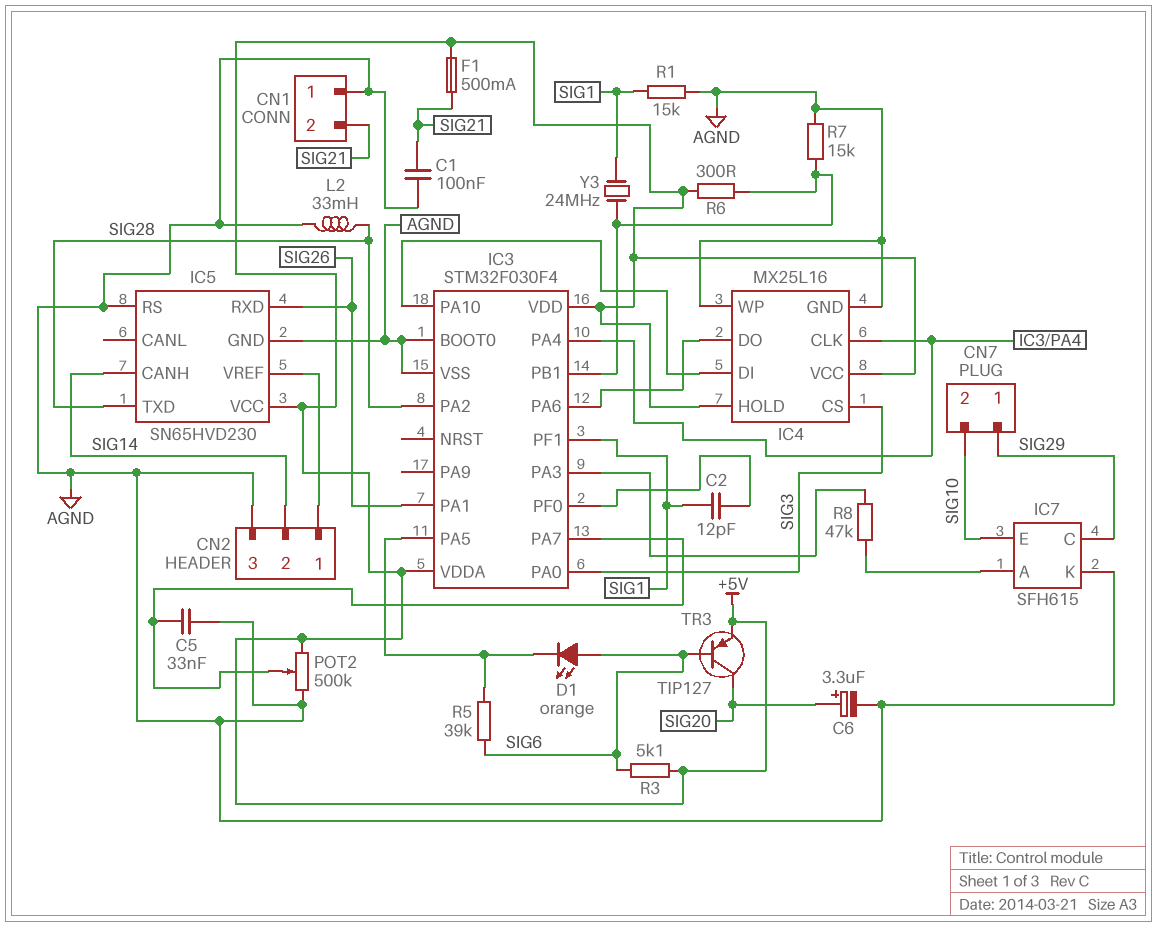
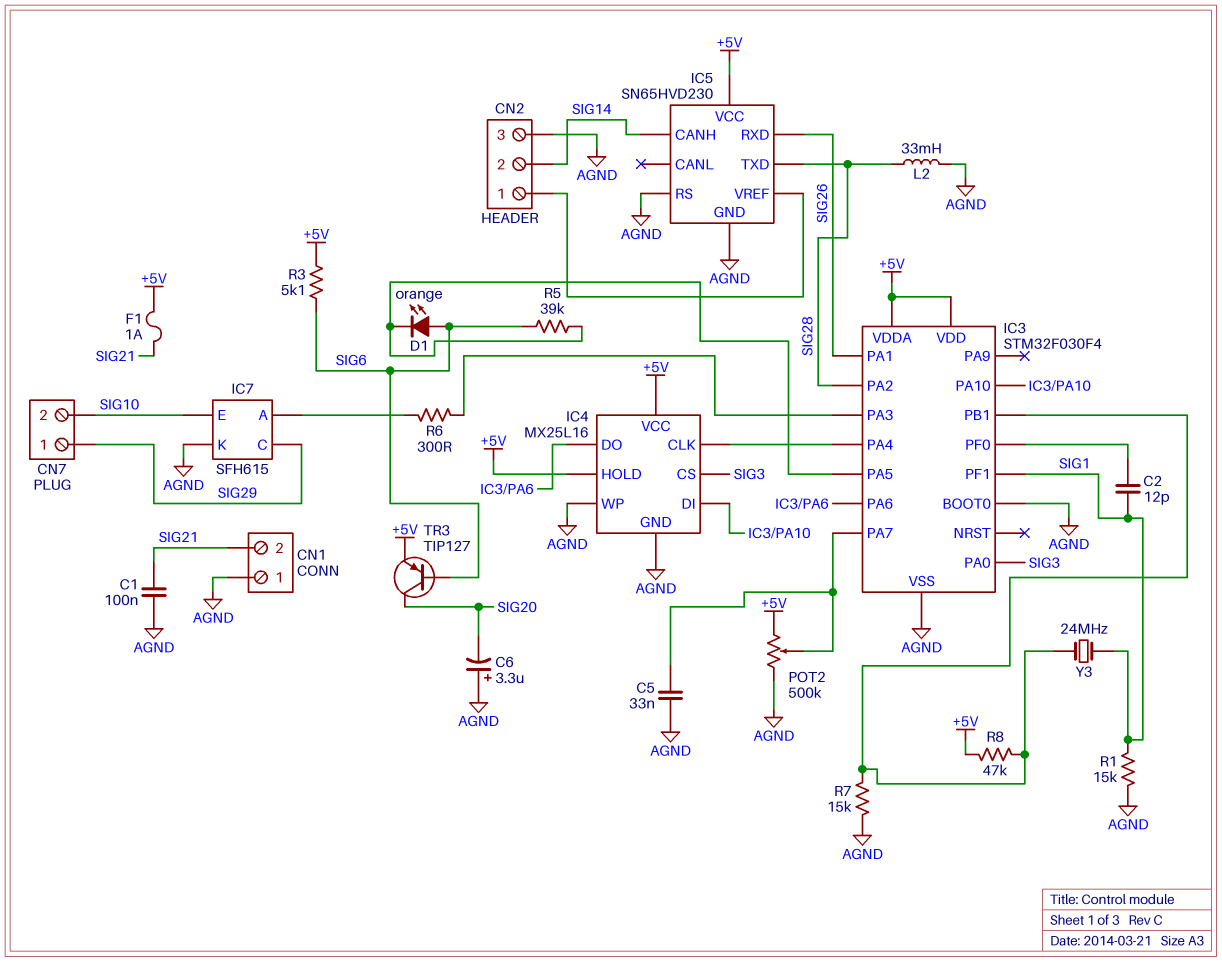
C6: 3.3uF (plus SIG20, minus AGND) -> 3.3uF (plus AGND, minus SIG20)
F1: 500mA (+5V, SIG21) -> 1A (+5V, SIG21)
R6: 300 (+5V, IC3/PB1) -> 300 (IC3/PA3, IC7/A)
R8: 47k (IC3/PA3, IC7/A) -> 47k (+5V, IC3/PB1)

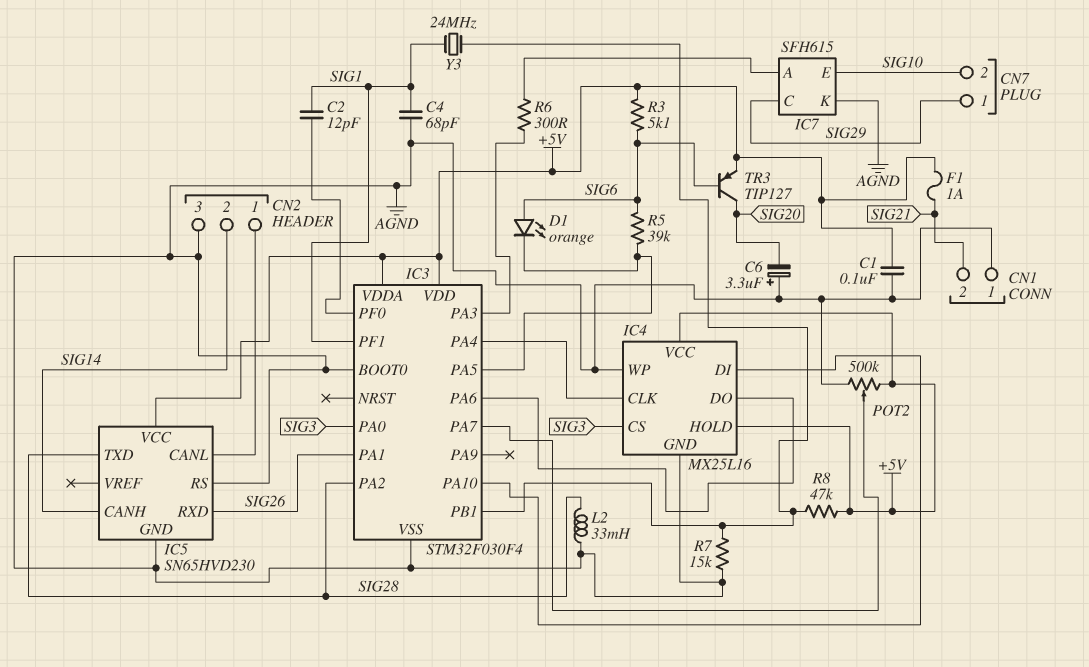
C1: 100nF (AGND, SIG21) -> 100nF (+5V, AGND)
C4: none -> 68pF (AGND, SIG1)
C5: 33nF (AGND, IC3/PA7) -> none
IC5 pin CANL: none -> CN2/1
IC5 pin VREF: CN2/1 -> none
R1: 15k (AGND, SIG1) -> none

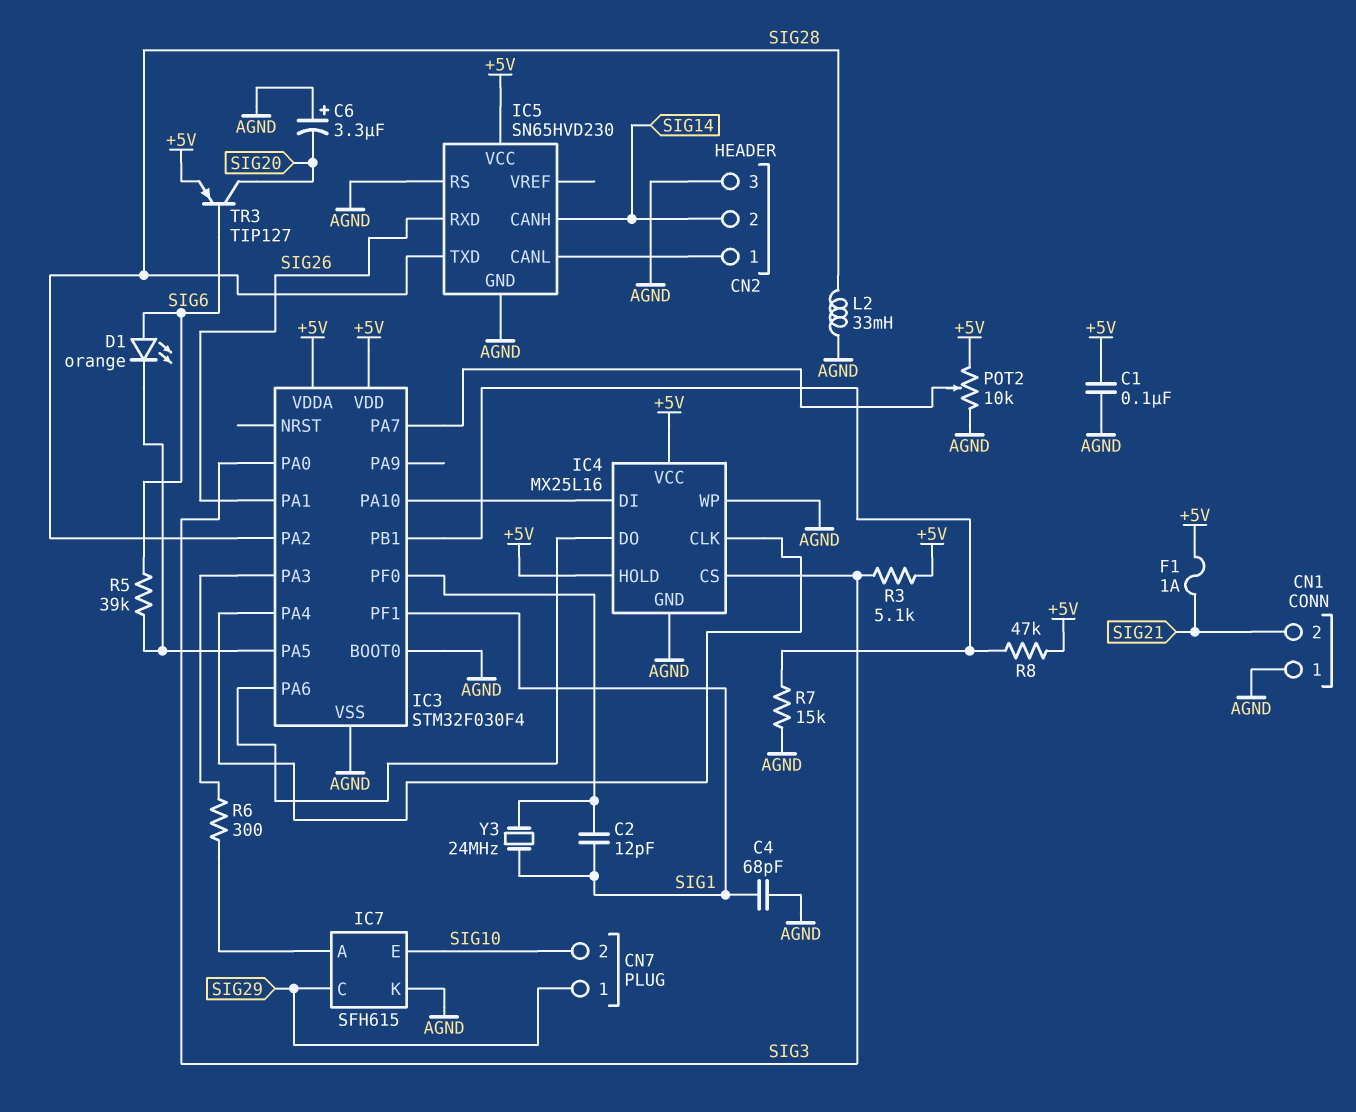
POT2: 500k (+5V, AGND, wiper IC3/PA7) -> 10k (+5V, AGND, wiper IC3/PA7)
R3: 5.1k (+5V, SIG6) -> 5.1k (+5V, SIG3)
Y3: 24MHz (IC3/PB1, SIG1) -> 24MHz (IC3/PF0, SIG1)

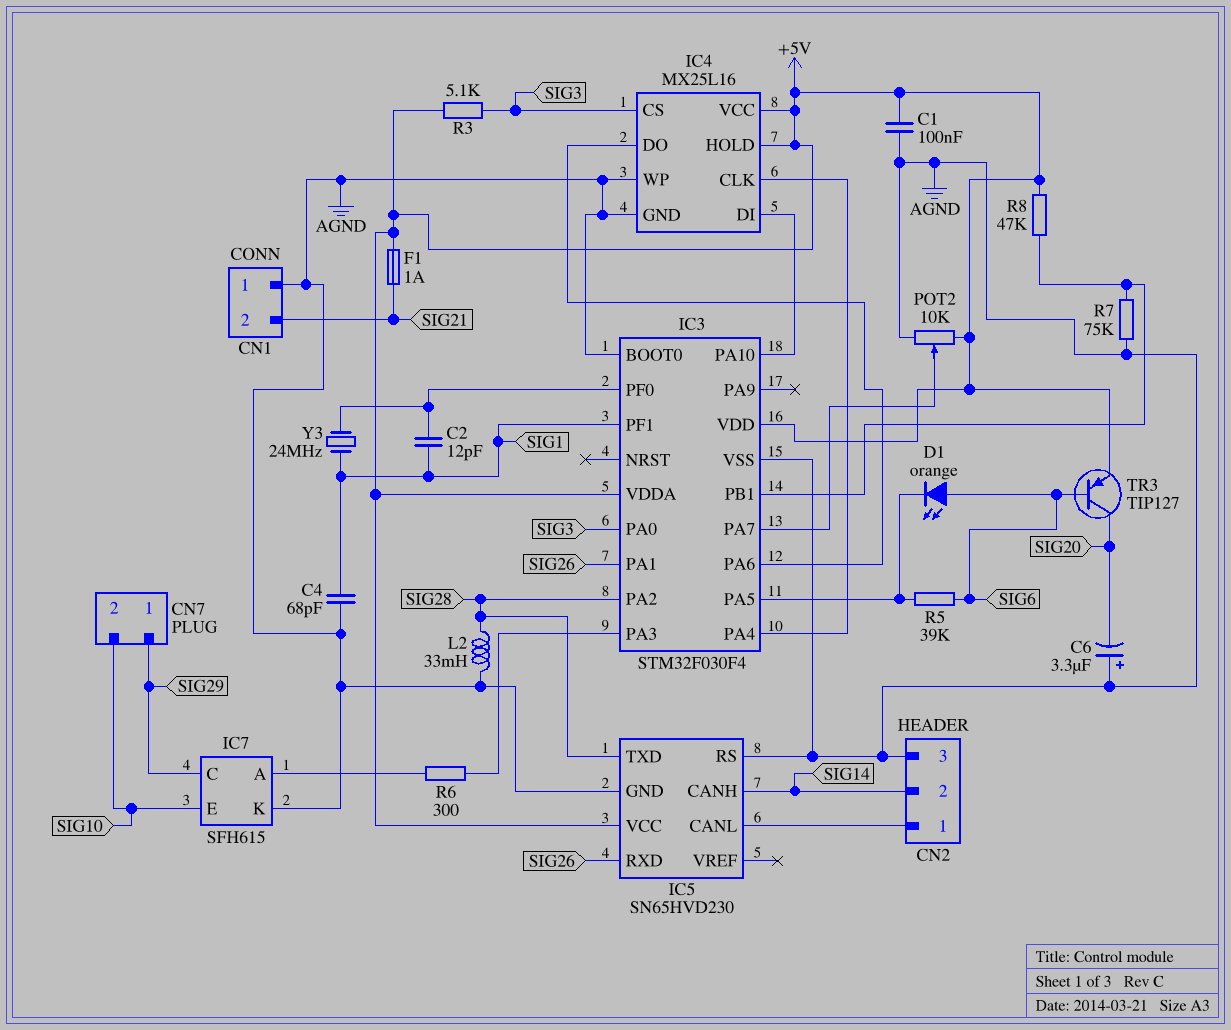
R7: 15k (AGND, IC3/PB1) -> 75k (AGND, IC3/PB1)

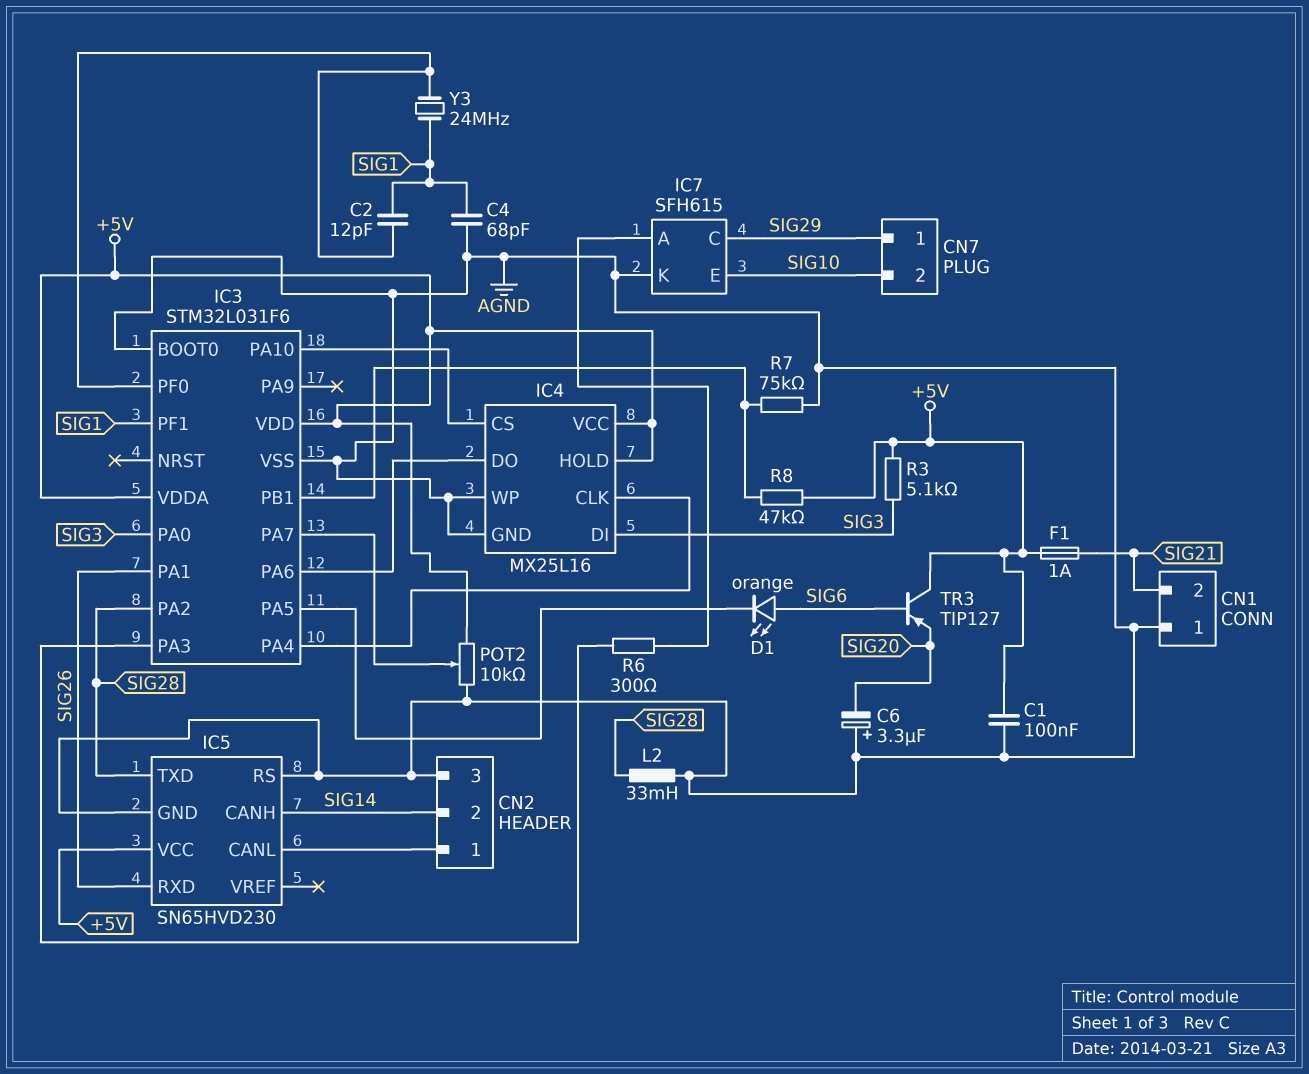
IC3: STM32F030F4 -> STM32L031F6
IC4 pin CS: SIG3 -> IC3/PA10
IC4 pin DI: IC3/PA10 -> SIG3
R5: 39k (IC3/PA5, SIG6) -> none
TR3: PNP TIP127 (B SIG6, C SIG20, E +5V) -> PNP TIP127 (B SIG6, C +5V, E SIG20)

